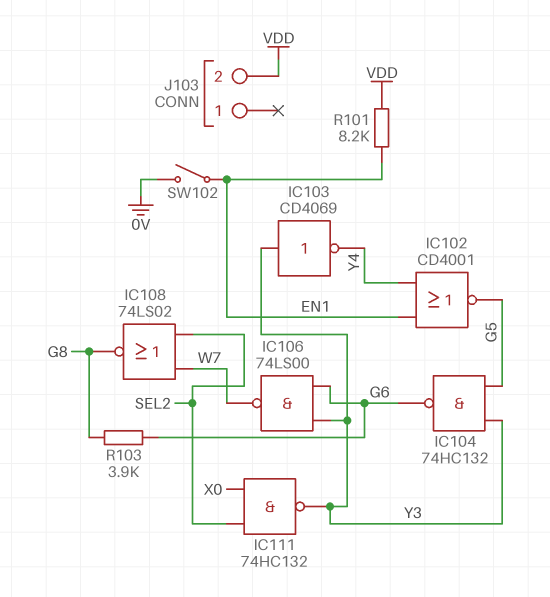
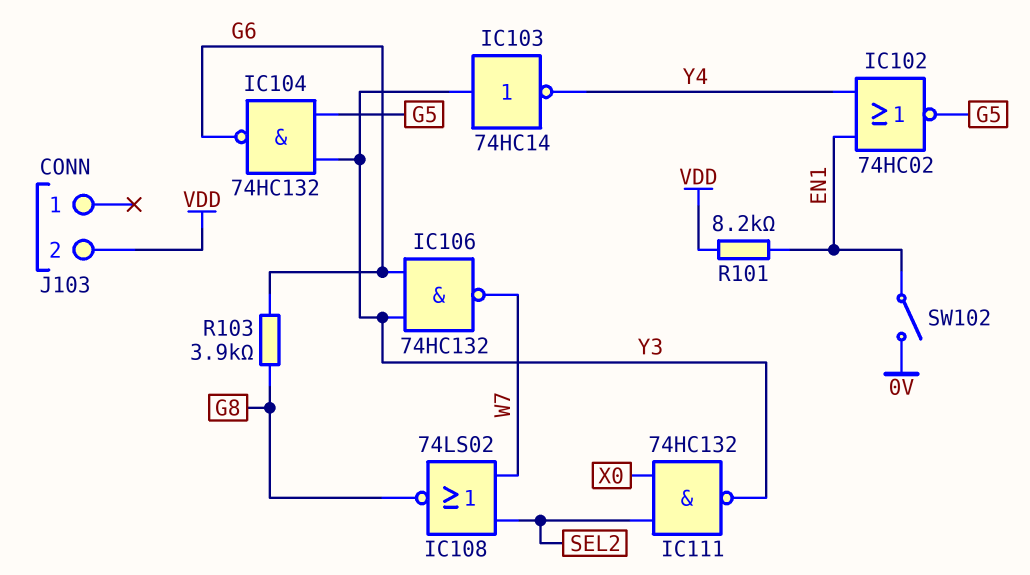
IC102: NOR CD4001 (in EN1, in Y4, out G5) -> NOR 74HC02 (in EN1, in Y4, out G5)
IC103: NOT CD4069 (in Y3, out Y4) -> NOT 74HC14 (in Y3, out Y4)
IC106: NAND 74LS00 (in G6, in Y3, out W7) -> NAND 74HC132 (in G6, in Y3, out W7)

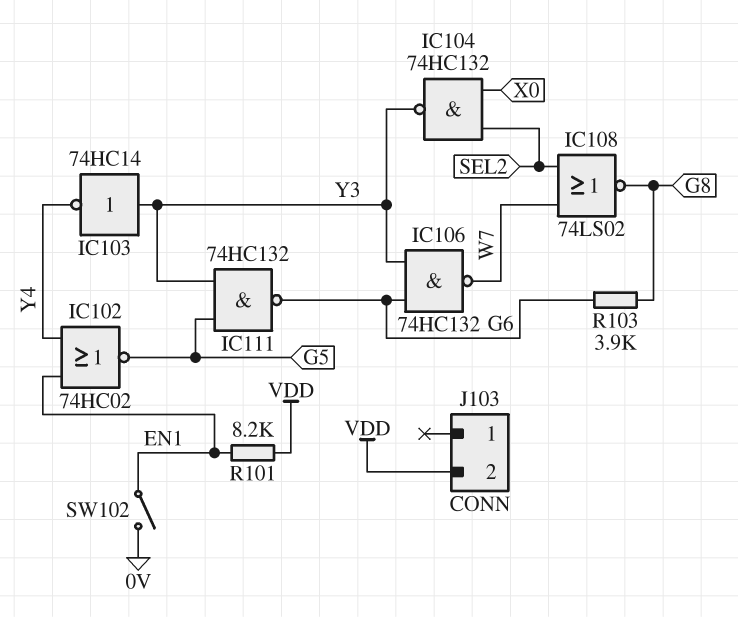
IC104: NAND 74HC132 (in G5, in Y3, out G6) -> NAND 74HC132 (in SEL2, in X0, out Y3)
IC111: NAND 74HC132 (in SEL2, in X0, out Y3) -> NAND 74HC132 (in G5, in Y3, out G6)

